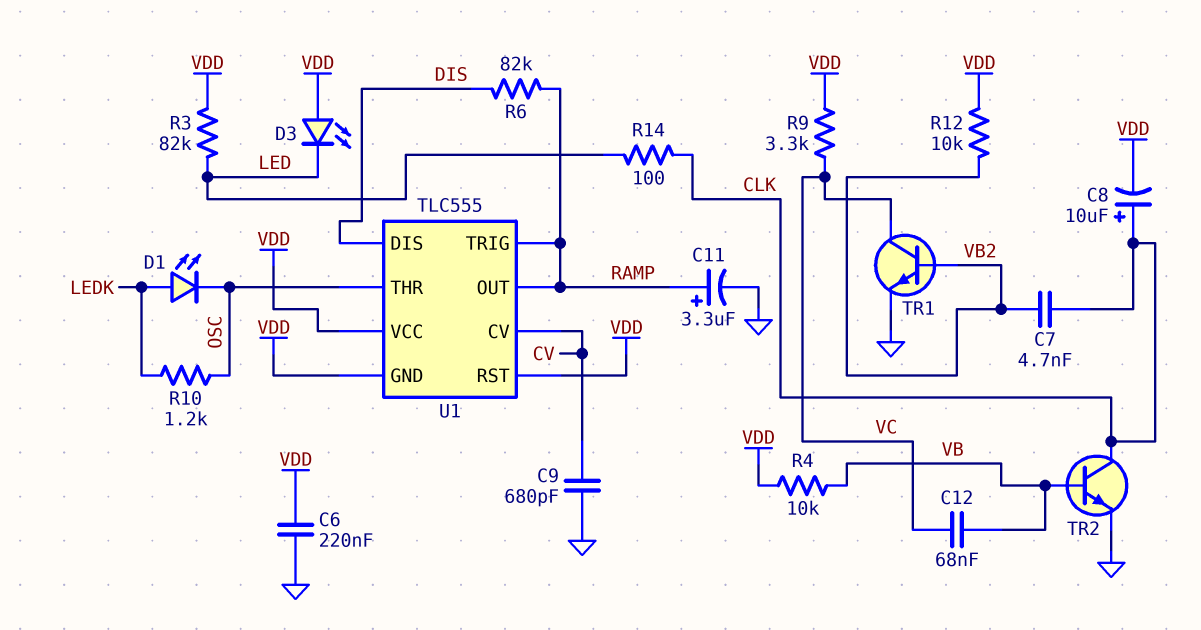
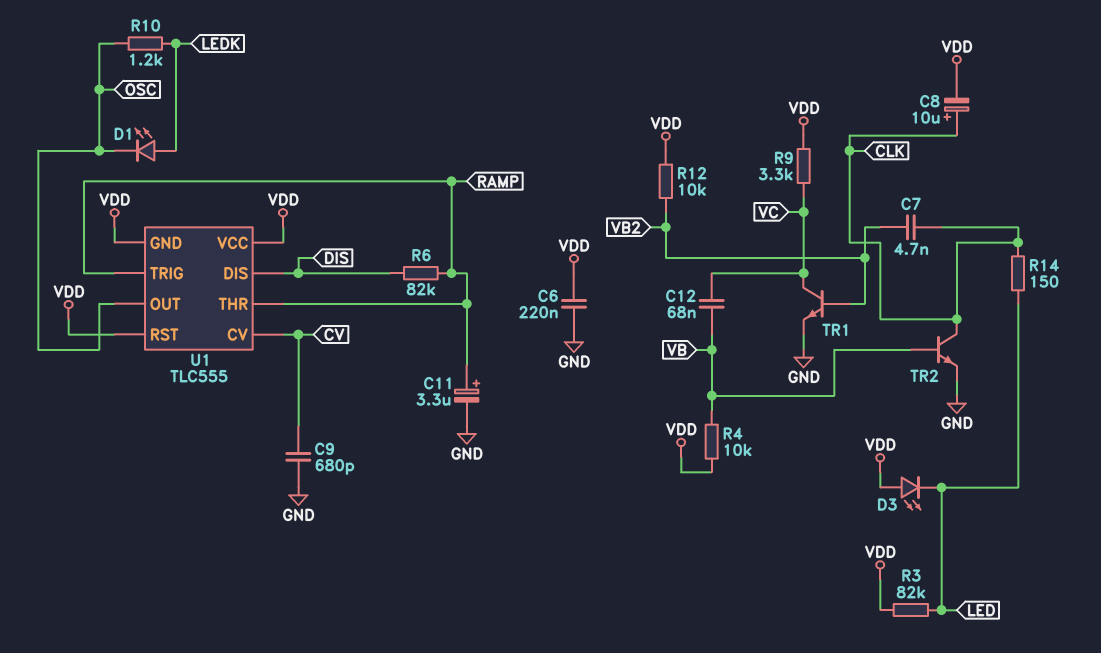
R14: 100 (CLK, LED) -> 150 (CLK, LED)
U1 pin OUT: RAMP -> OSC
U1 pin THR: OSC -> RAMP

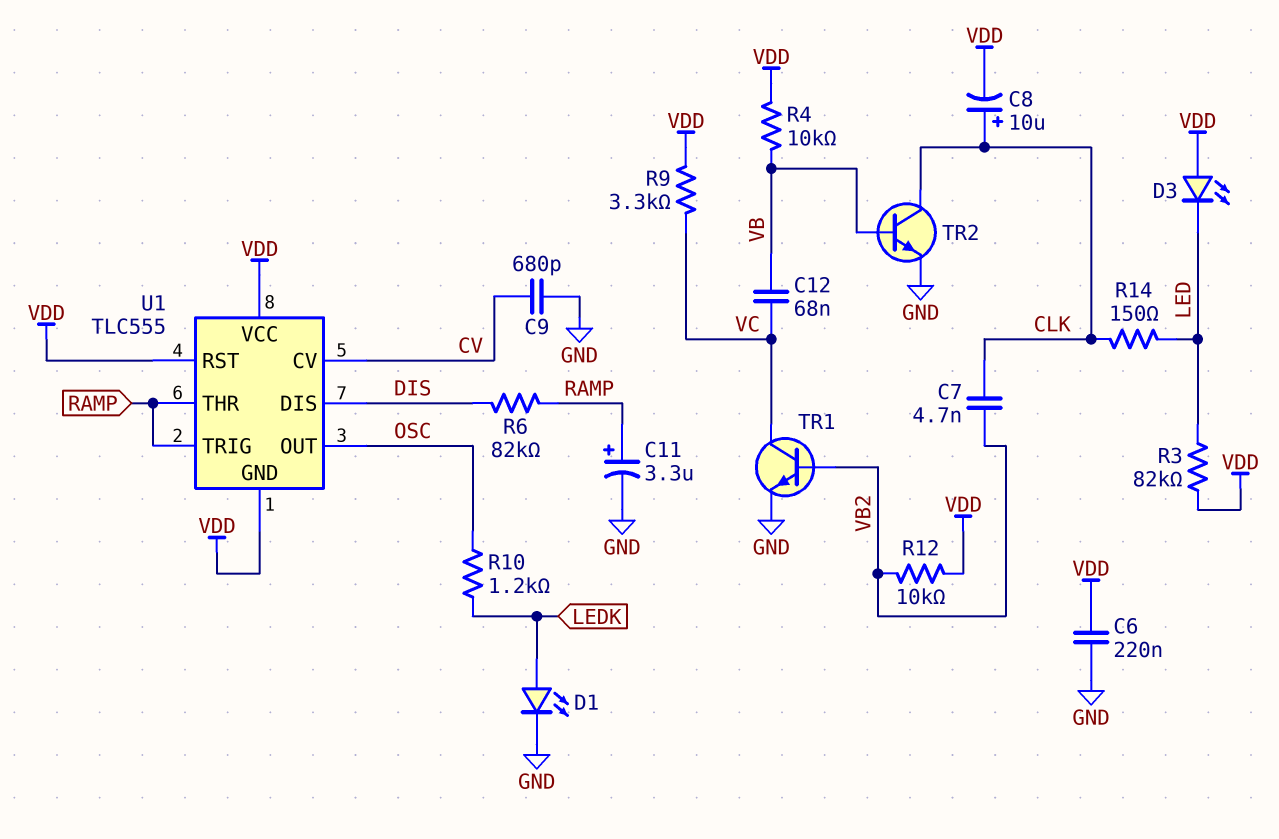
D1: LED (A LEDK, K OSC) -> LED (A LEDK, K GND)

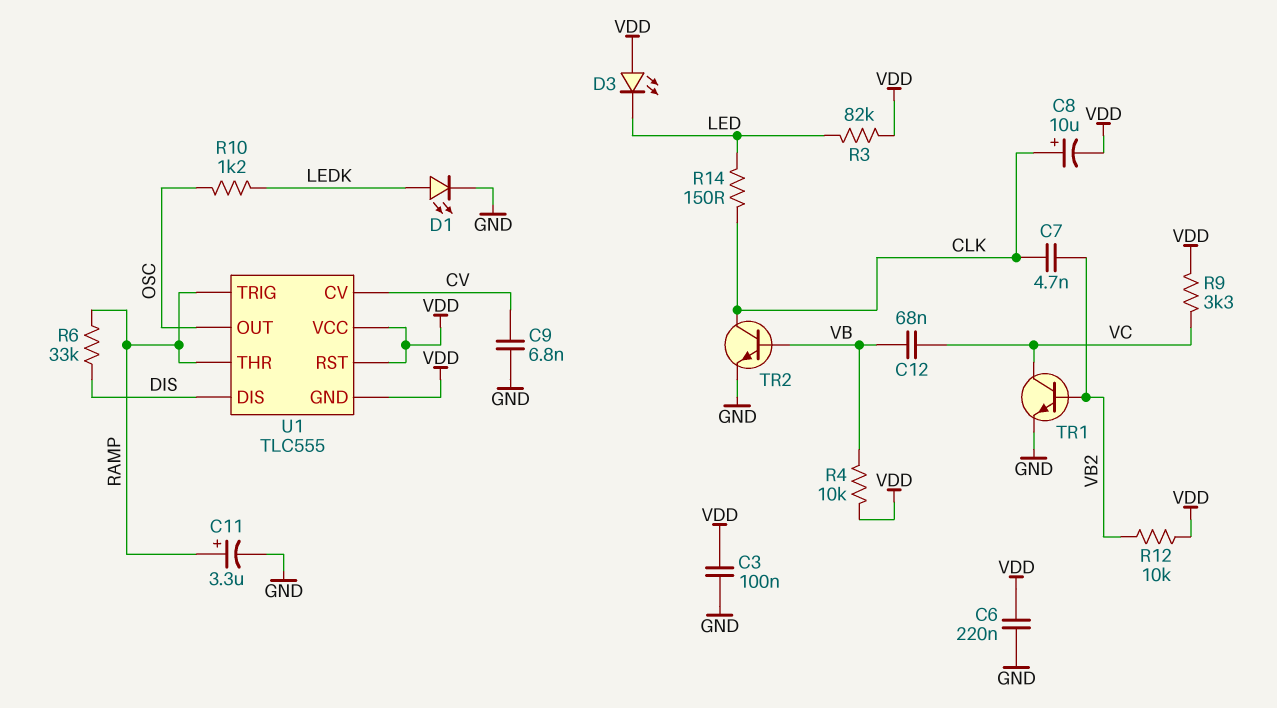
C3: none -> 100nF (GND, VDD)
C9: 680pF (CV, GND) -> 6.8nF (CV, GND)
R6: 82k (DIS, RAMP) -> 33k (DIS, RAMP)

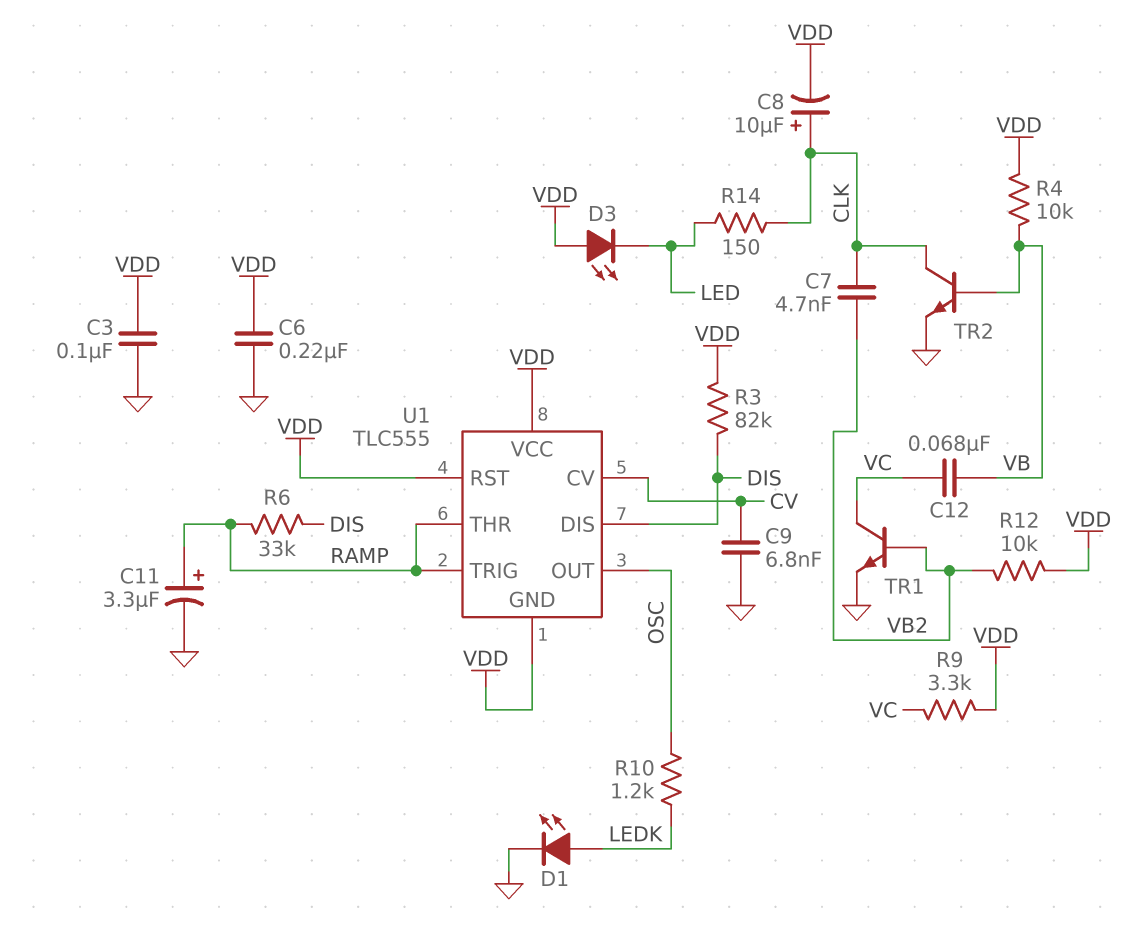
R3: 82k (LED, VDD) -> 82k (DIS, VDD)

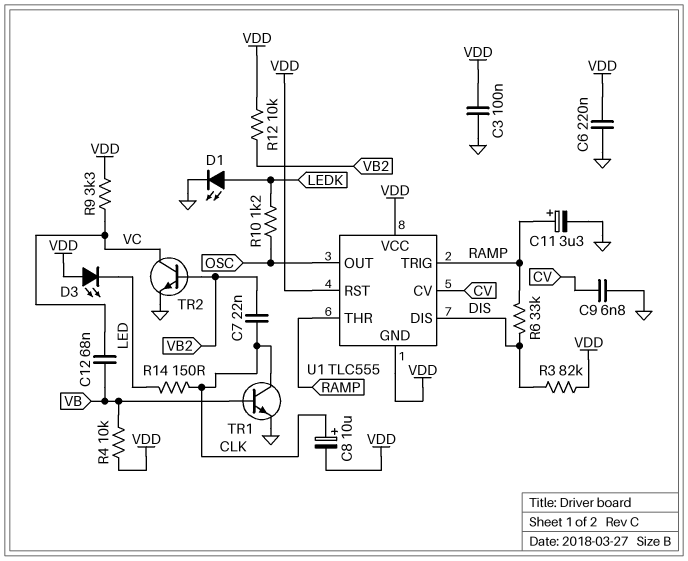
C7: 4.7nF (CLK, VB2) -> 22nF (CLK, VB2)
TR1: NPN (B VB2, C VC, E GND) -> NPN (B VB, C CLK, E GND)
TR2: NPN (B VB, C CLK, E GND) -> NPN (B VB2, C VC, E GND)

